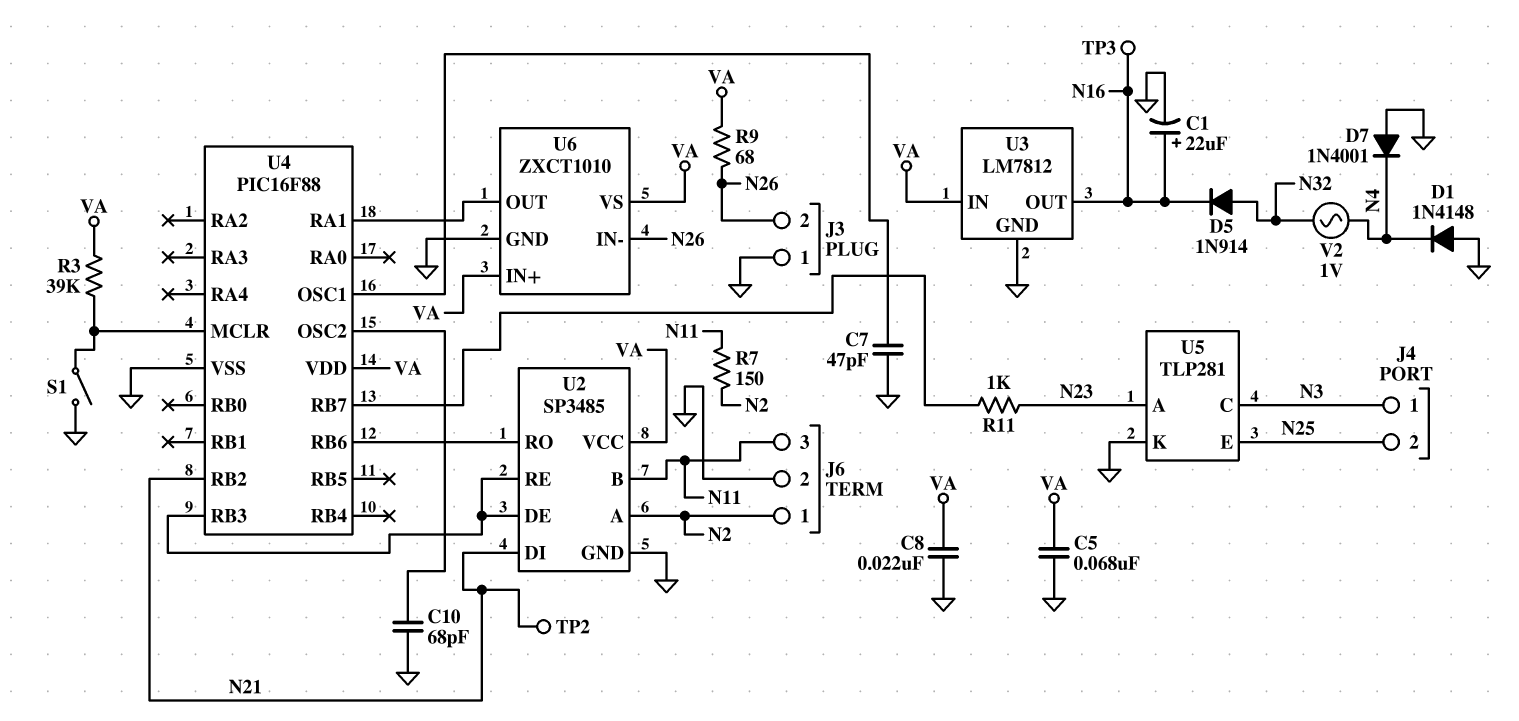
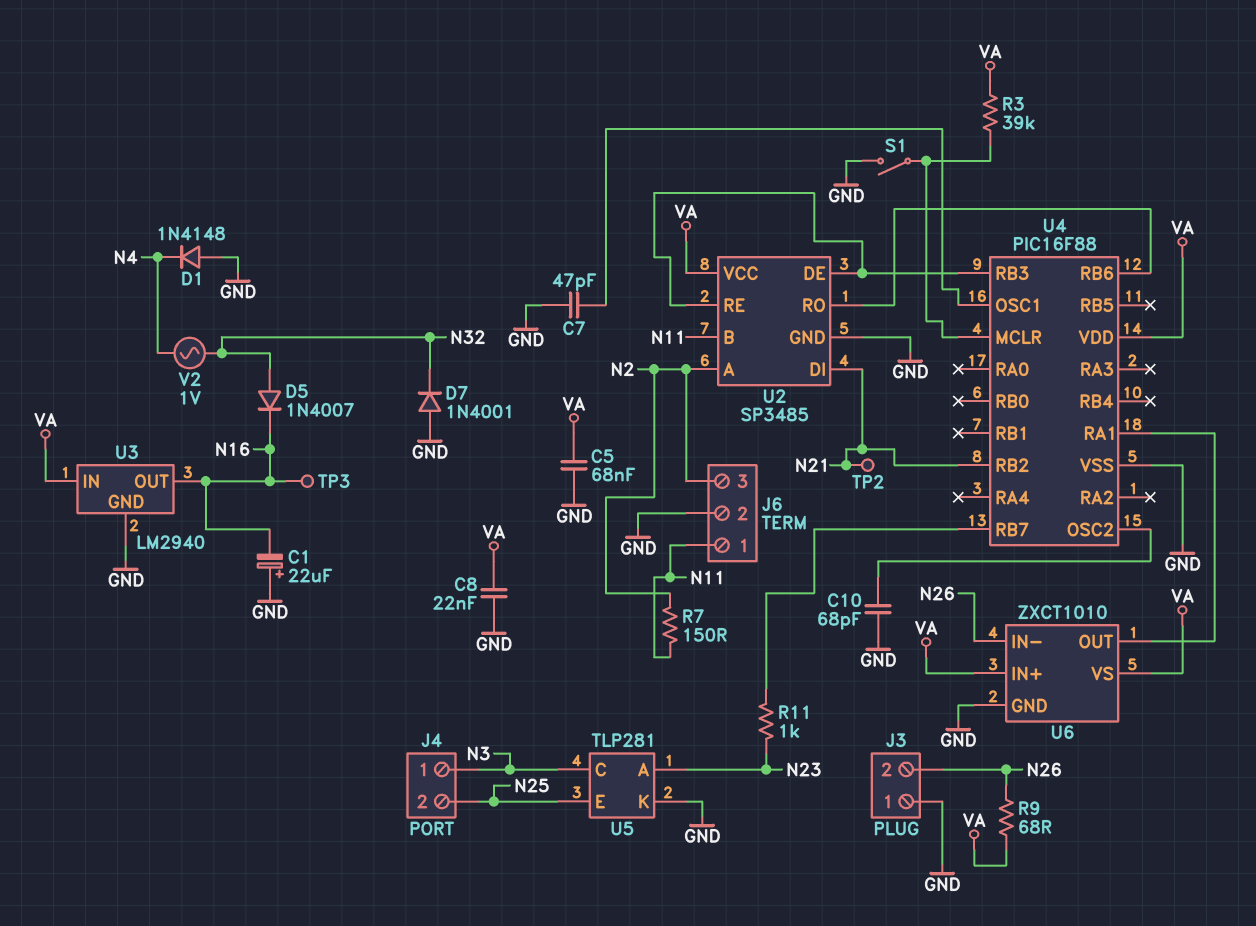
C1: 22uF (plus N16, minus GND) -> 22uF (plus GND, minus N16)
D5: diode 1N914 (A N32, K N16) -> diode 1N4007 (A N32, K N16)
D7: diode 1N4001 (A GND, K N4) -> diode 1N4001 (A GND, K N32)
J6 pin 1: N2 -> N11
J6 pin 3: N11 -> N2
U3: LM7812 -> LM2940

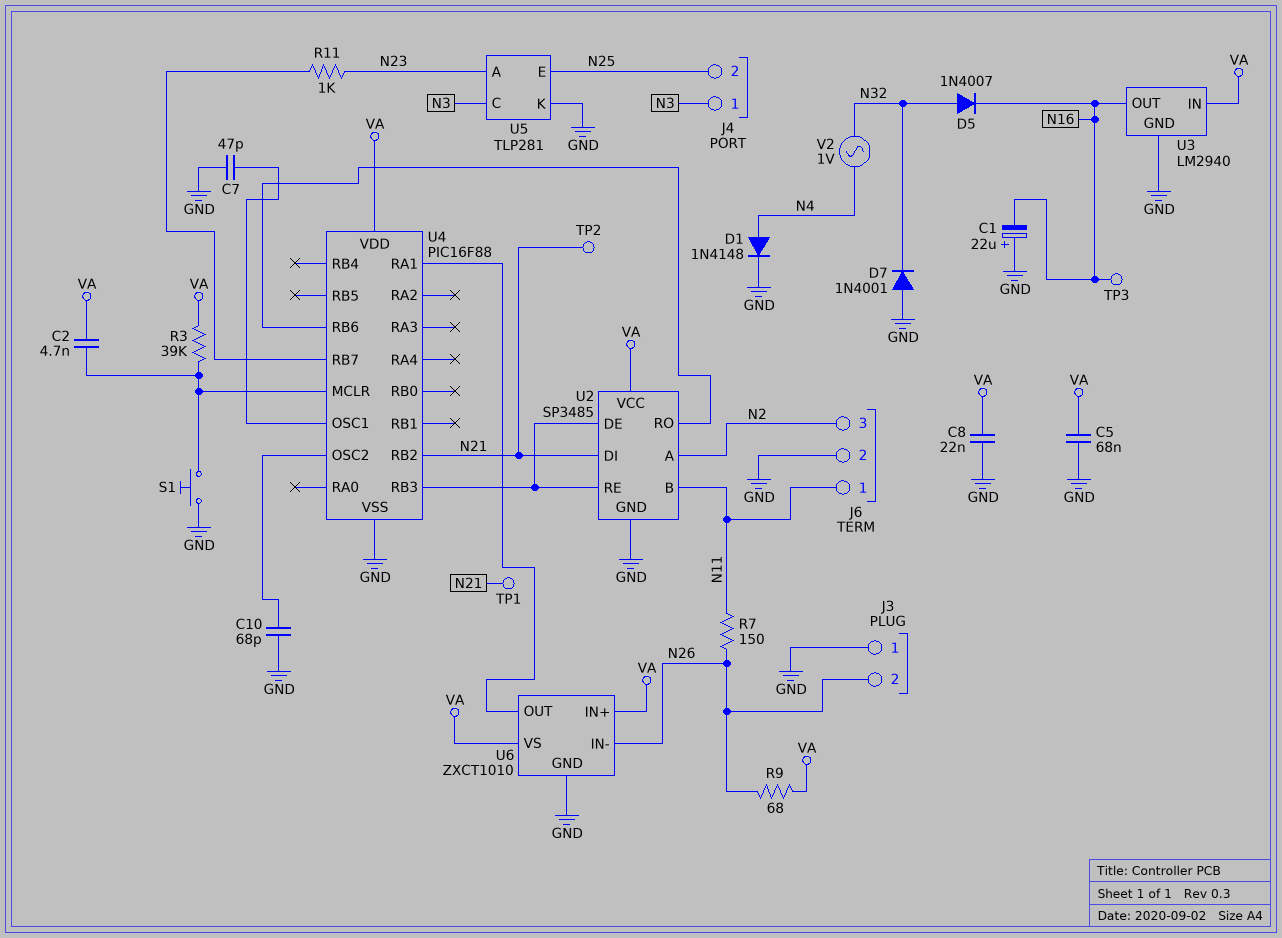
C2: none -> 4.7nF (U4/MCLR, VA)
D1: diode 1N4148 (A GND, K N4) -> diode 1N4148 (A N4, K GND)
R7: 150 (N2, N11) -> 150 (N11, N26)
S1: switch (GND, U4/MCLR) -> button (GND, U4/MCLR)
TP1: none -> test point (N21)

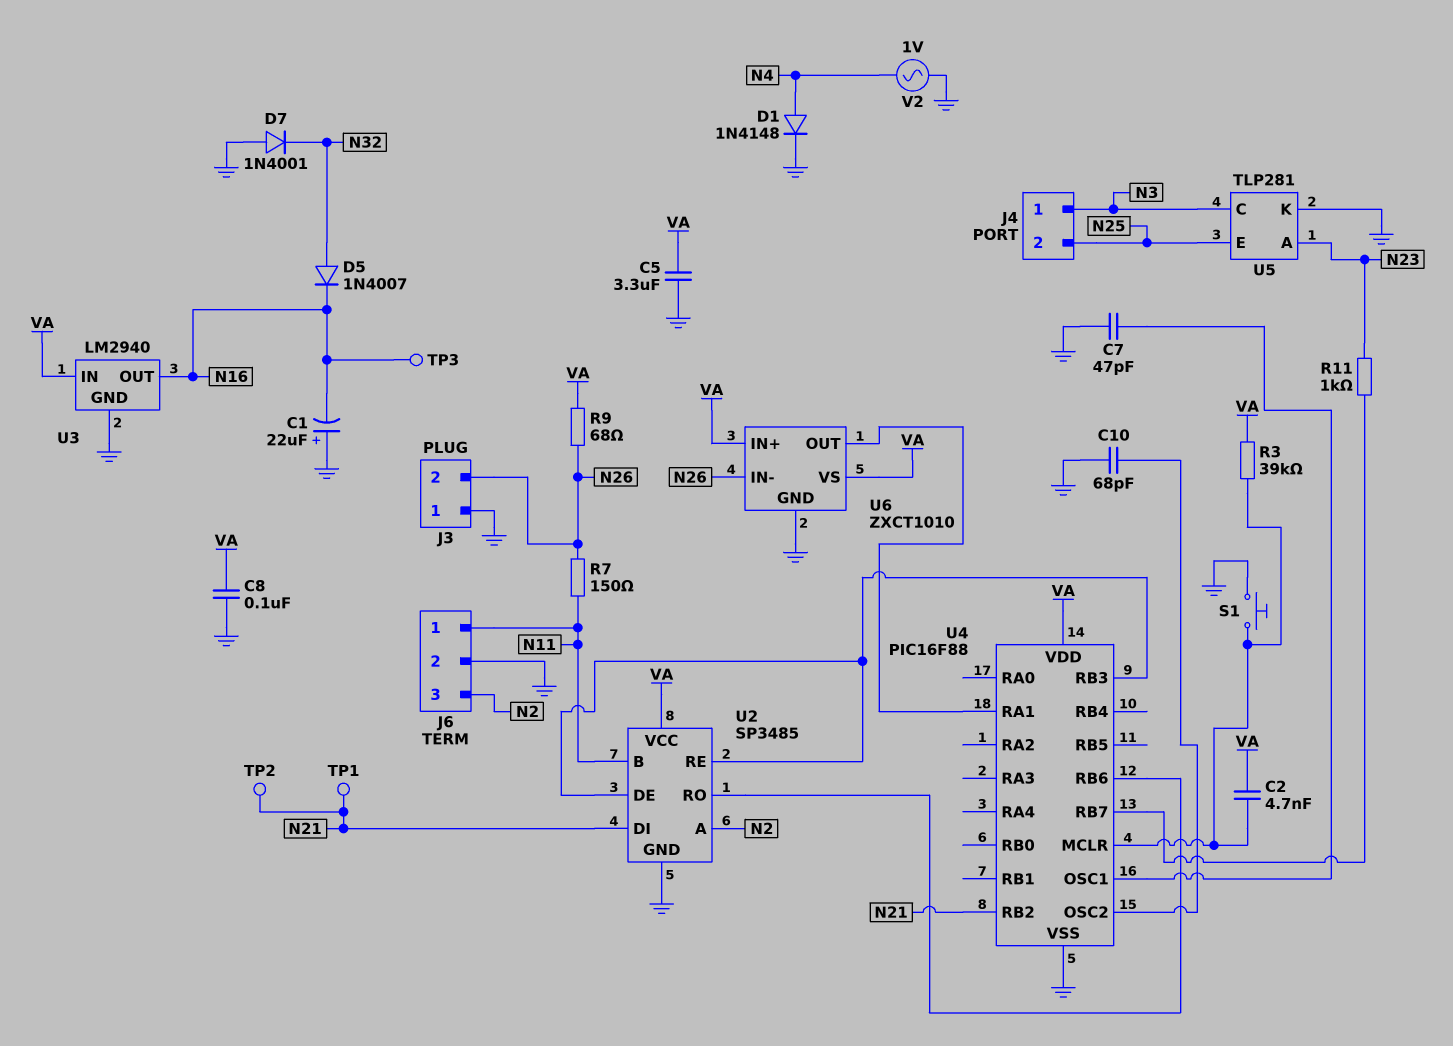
C5: 68nF (GND, VA) -> 3.3uF (GND, VA)
C8: 22nF (GND, VA) -> 100nF (GND, VA)
V2: AC 1V (N4, N32) -> AC 1V (GND, N4)

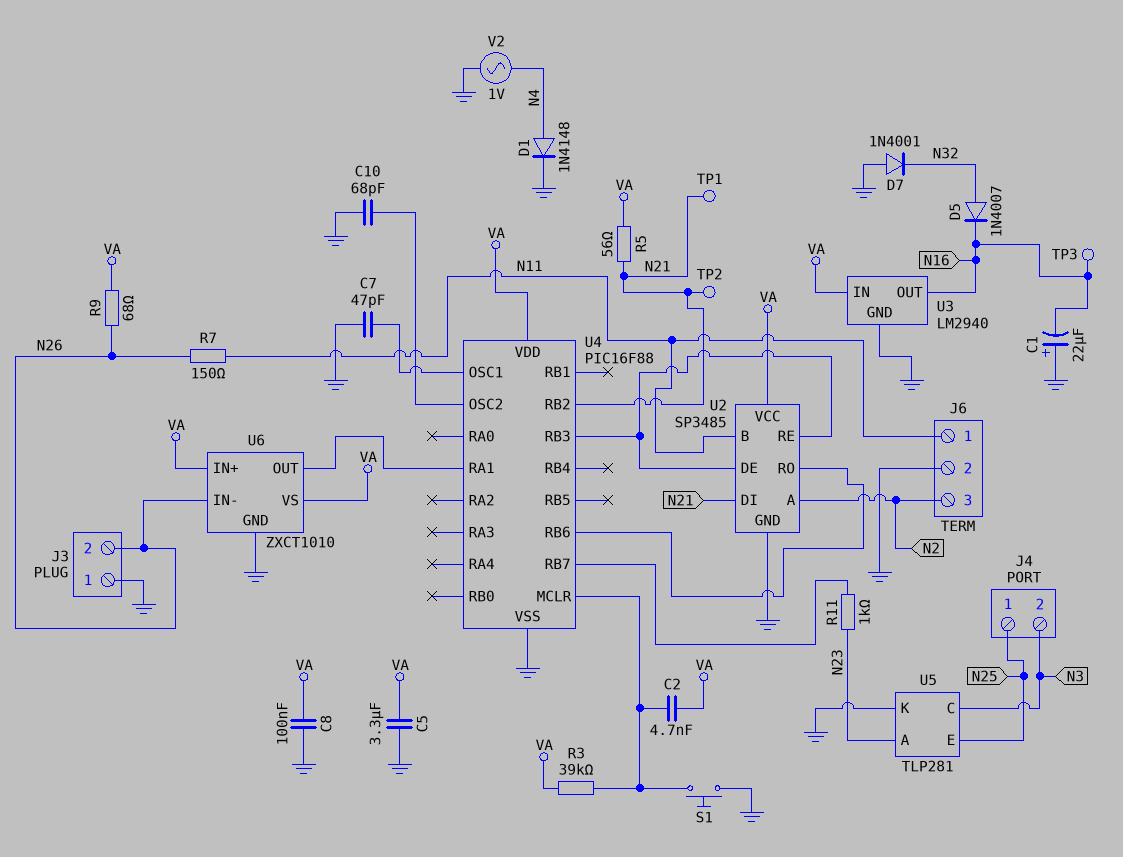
J4 pin 1: N3 -> N25
J4 pin 2: N25 -> N3
R5: none -> 56 (N21, VA)

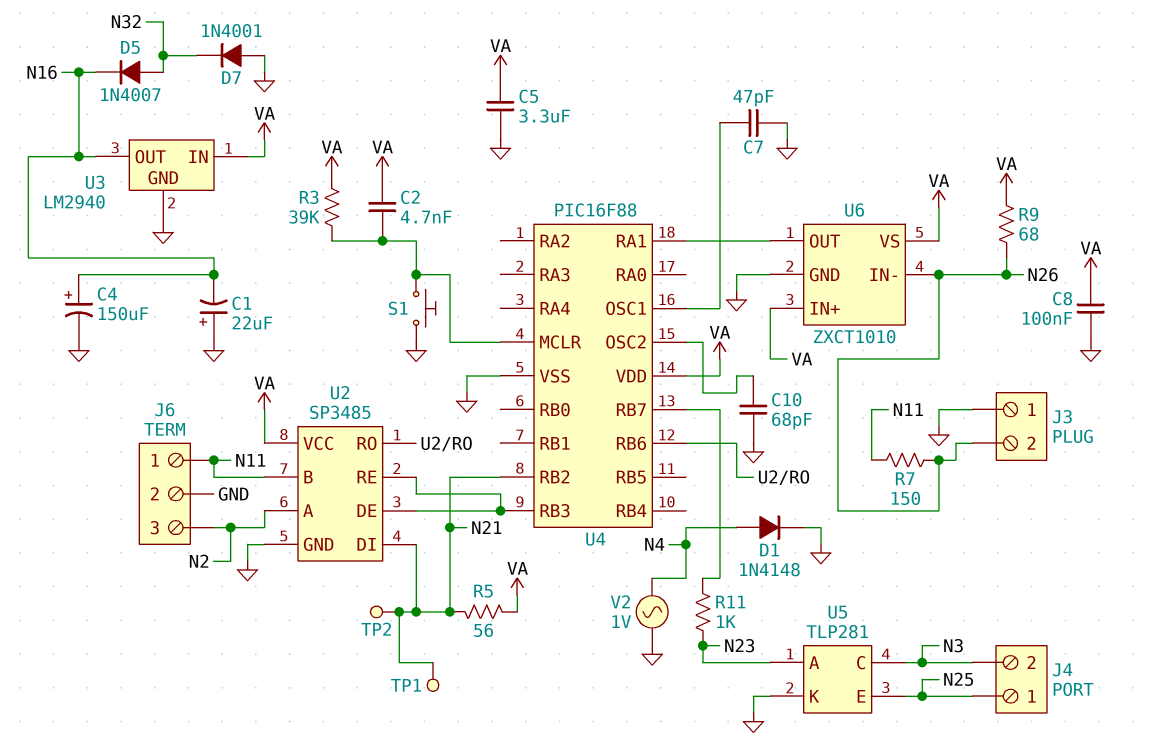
C4: none -> 150uF (plus N16, minus GND)
TP3: test point (N16) -> none

